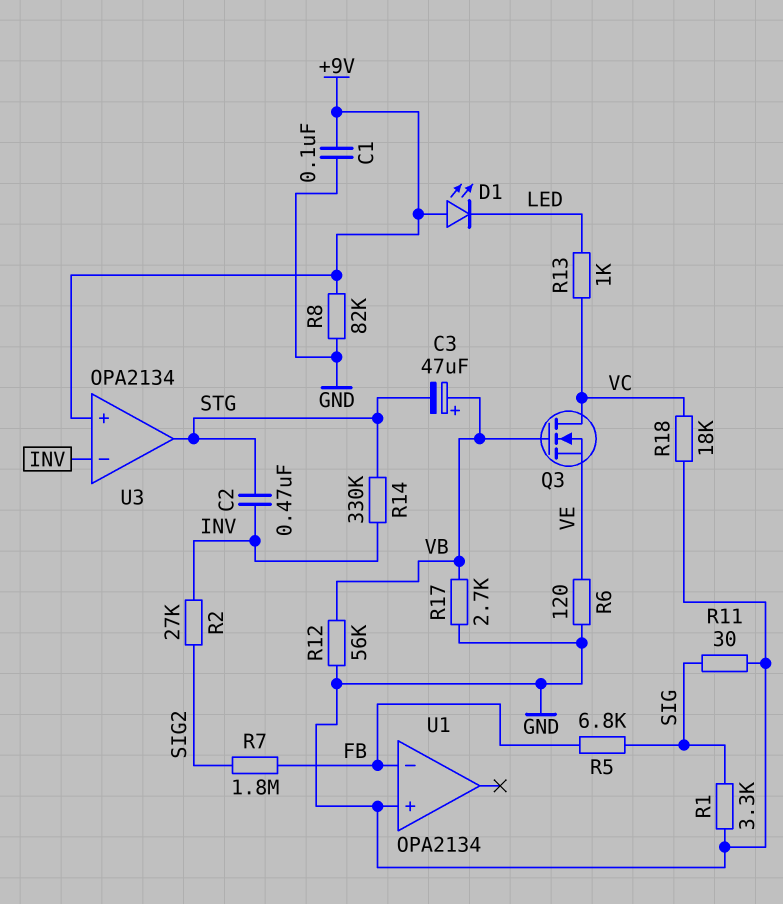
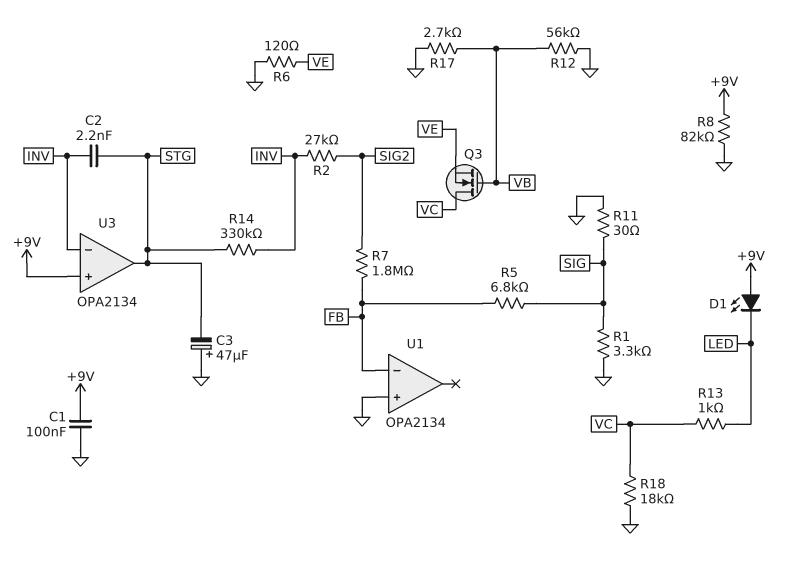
C2: 470nF (INV, STG) -> 2.2nF (INV, STG)
C3: 47uF (plus VB, minus STG) -> 47uF (plus GND, minus STG)

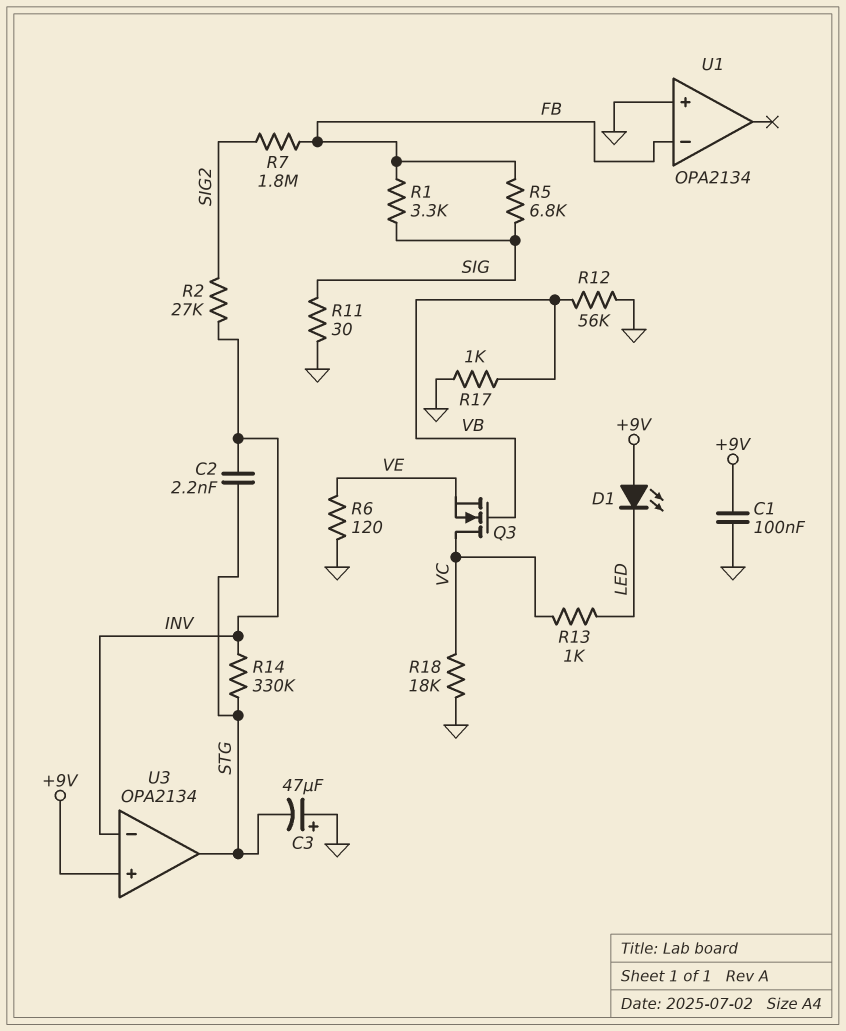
R1: 3.3k (GND, SIG) -> 3.3k (FB, SIG)
R8: 82k (+9V, GND) -> none
R17: 2.7k (GND, VB) -> 1k (GND, VB)

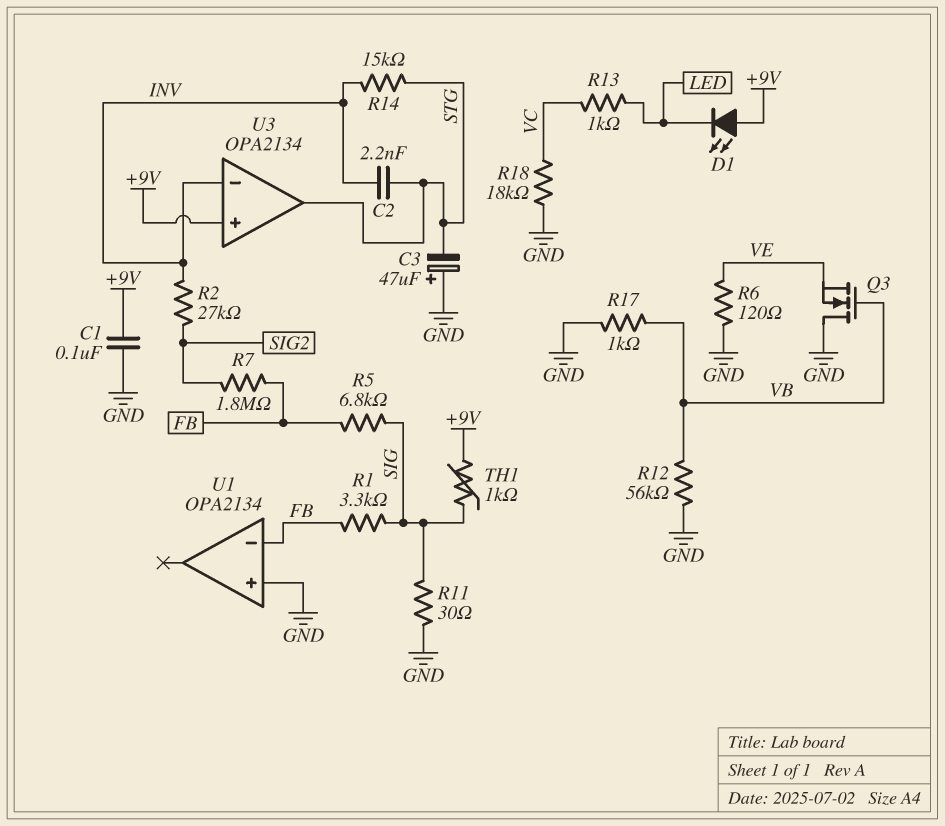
Q3: NMOS (G VB, D VC, S VE) -> NMOS (G VB, D GND, S VE)
R14: 330k (INV, STG) -> 15k (INV, STG)
TH1: none -> 1k (+9V, SIG)

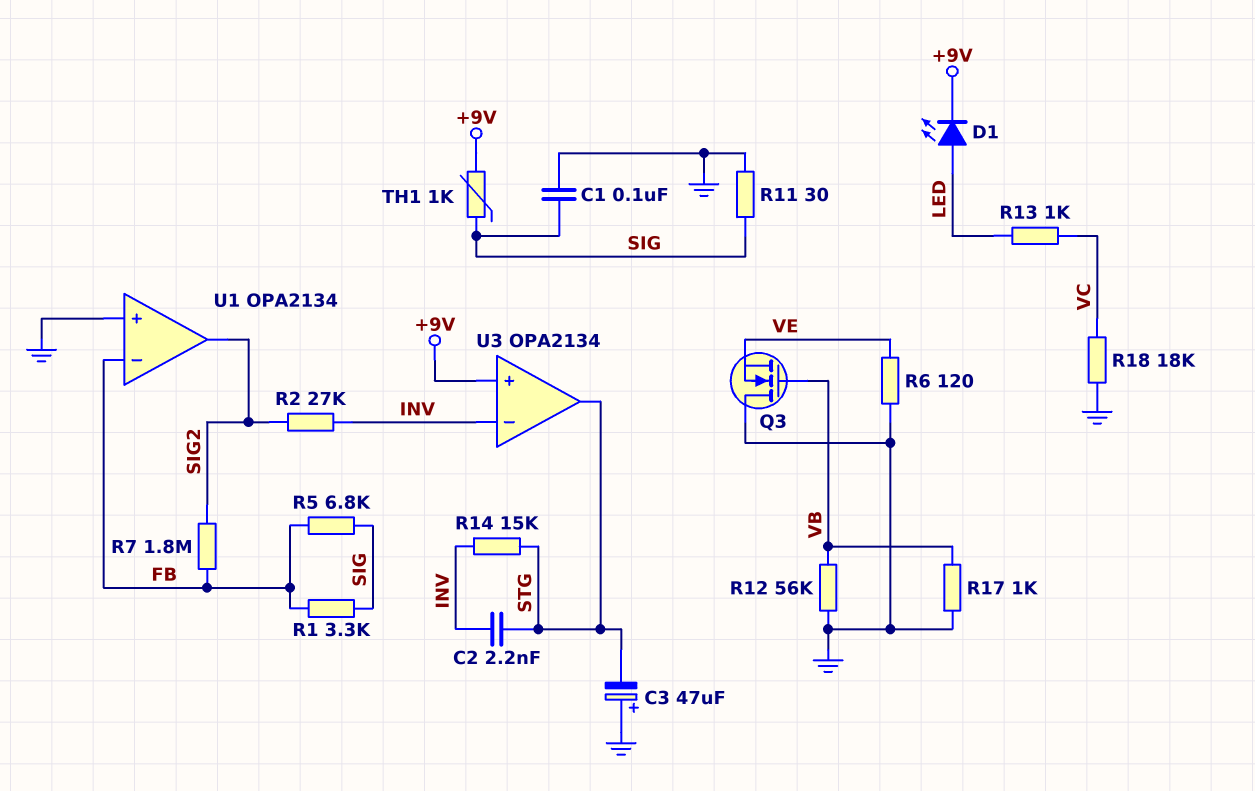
C1: 100nF (+9V, GND) -> 100nF (GND, SIG)
D1: LED (A +9V, K LED) -> LED (A LED, K +9V)
U1 pin out: none -> SIG2

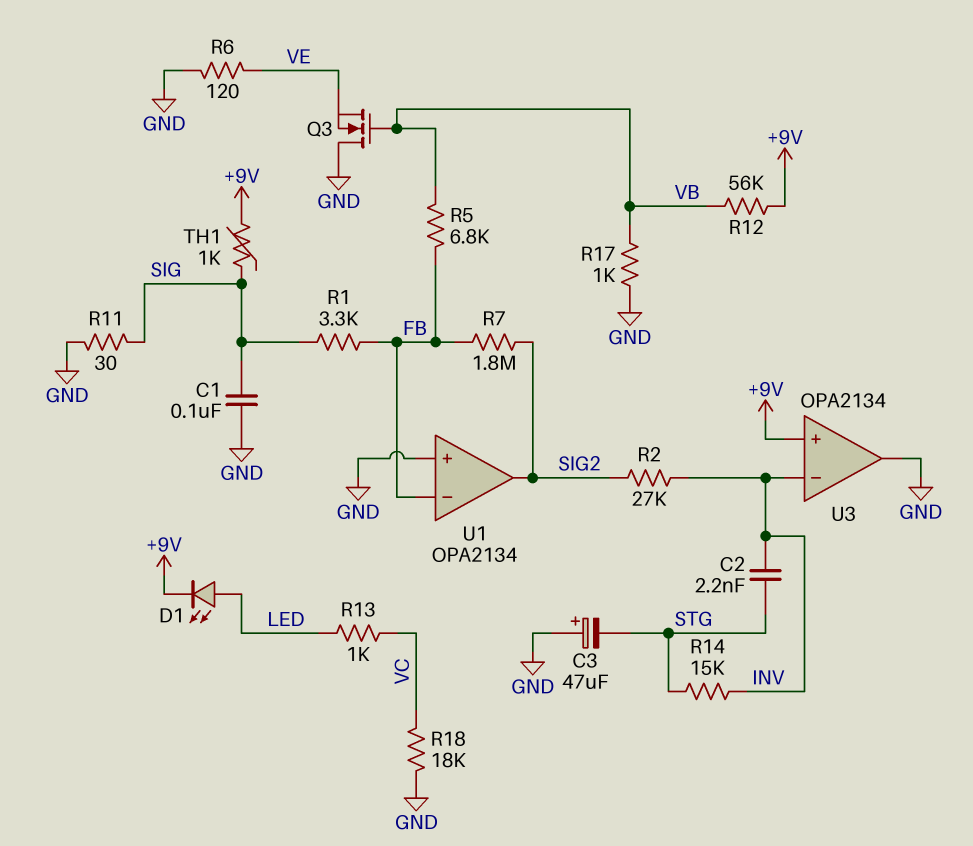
R5: 6.8k (FB, SIG) -> 6.8k (FB, VB)
R12: 56k (GND, VB) -> 56k (+9V, VB)
U3 pin out: STG -> GND

